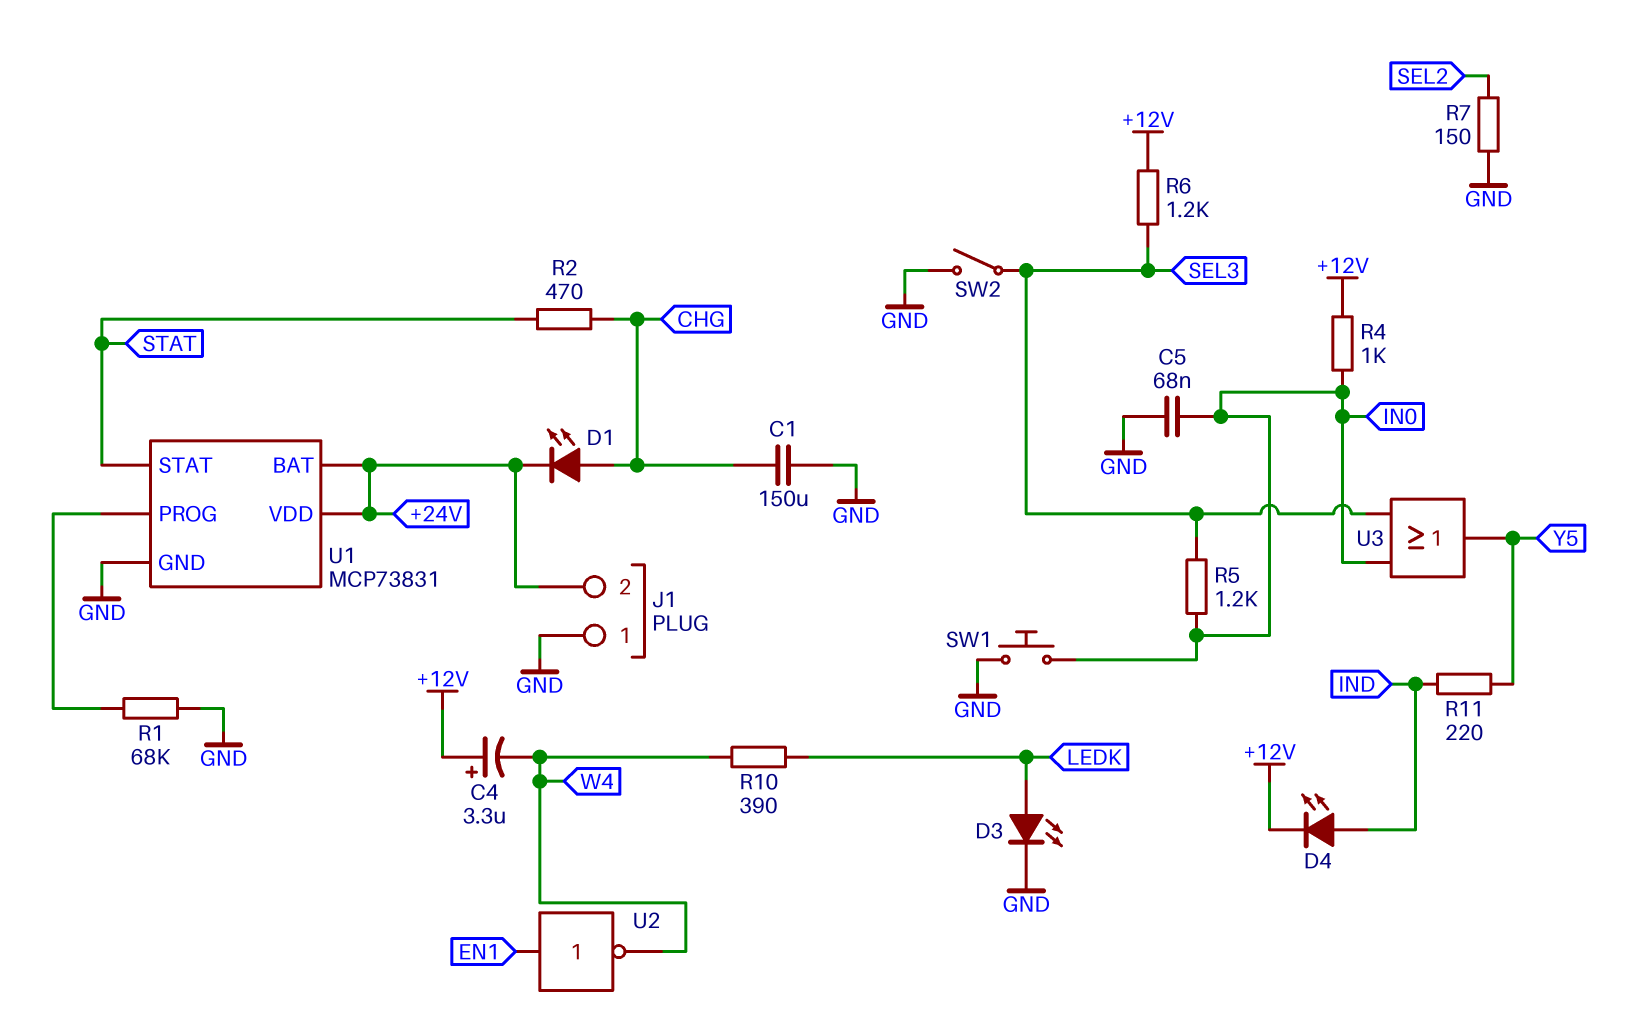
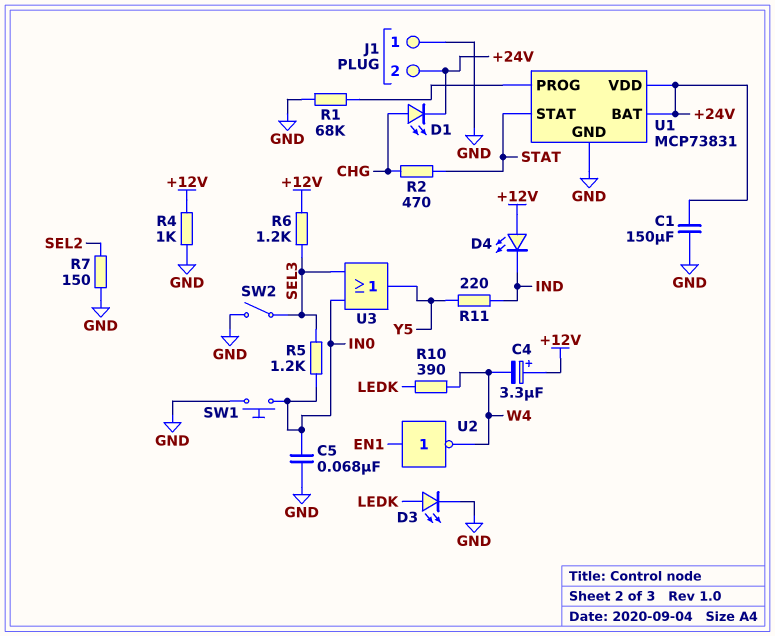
C1: 150uF (CHG, GND) -> 150uF (+24V, GND)
D4: LED (A IND, K +12V) -> LED (A +12V, K IND)
R4: 1k (+12V, IN0) -> 1k (+12V, GND)

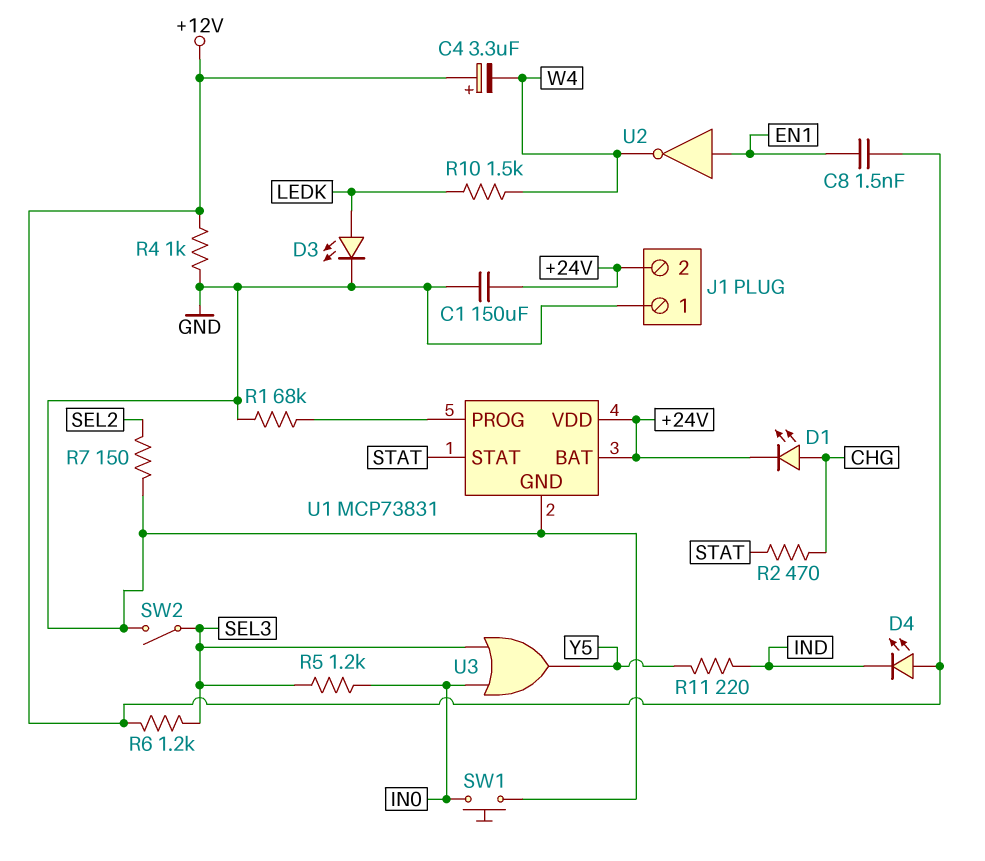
C5: 68nF (GND, IN0) -> none
C8: none -> 1.5nF (+12V, EN1)
R10: 390 (LEDK, W4) -> 1.5k (LEDK, W4)

